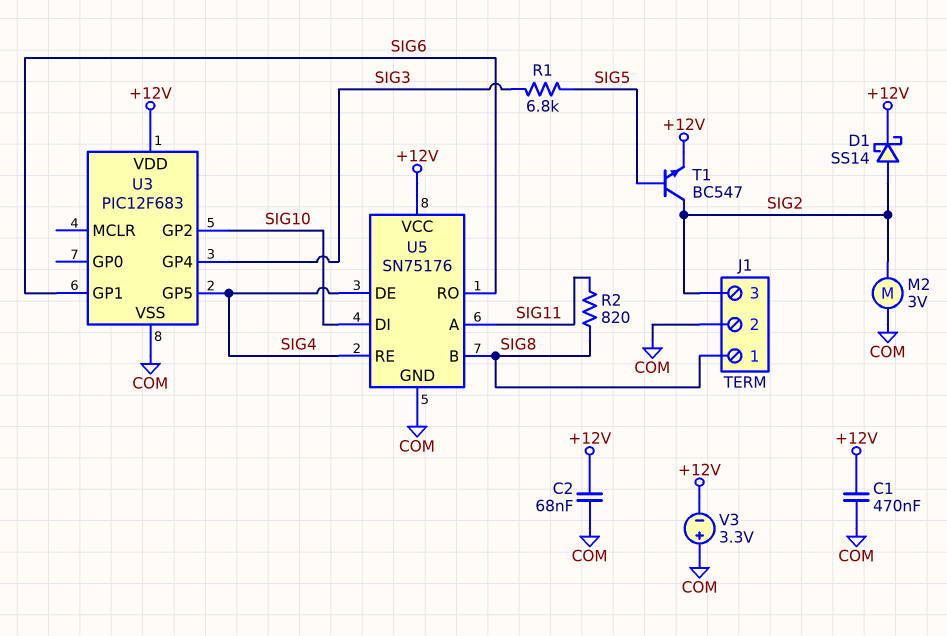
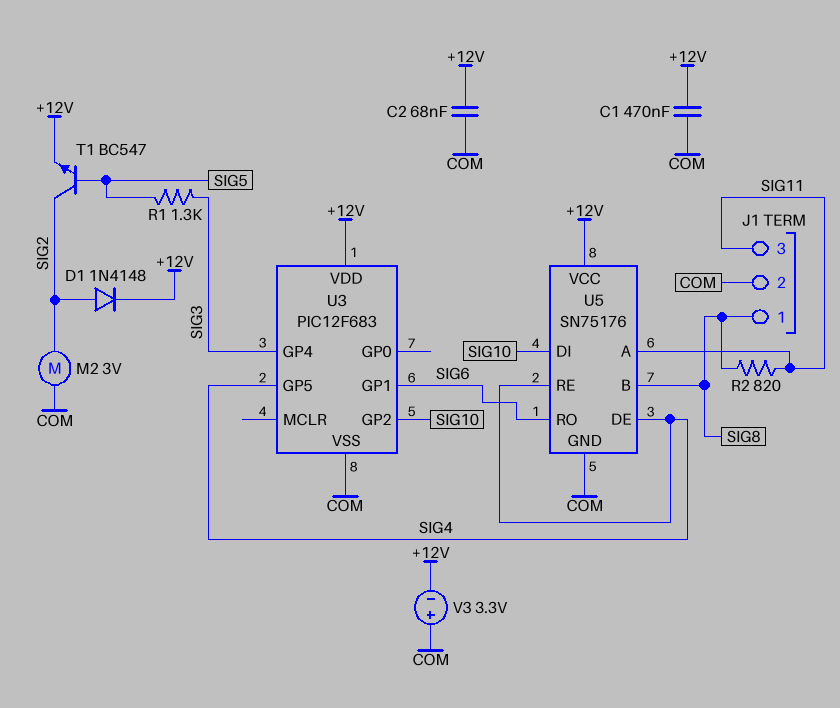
D1: schottky SS14 (A SIG2, K +12V) -> diode 1N4148 (A SIG2, K +12V)
J1 pin 3: SIG2 -> SIG11
R1: 6.8k (SIG3, SIG5) -> 1.3k (SIG3, SIG5)

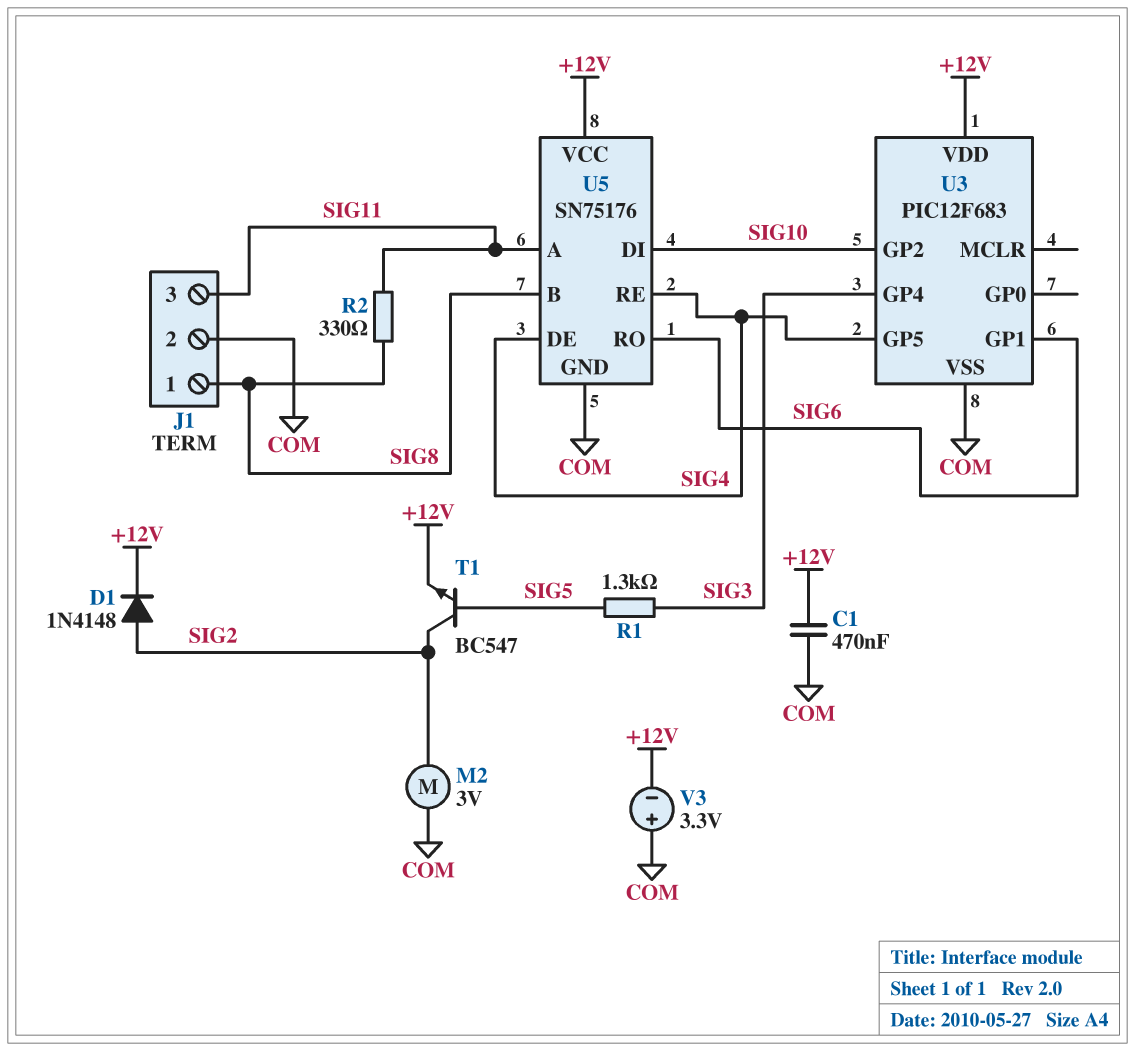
C2: 68nF (+12V, COM) -> none
R2: 820 (SIG8, SIG11) -> 330 (SIG8, SIG11)

